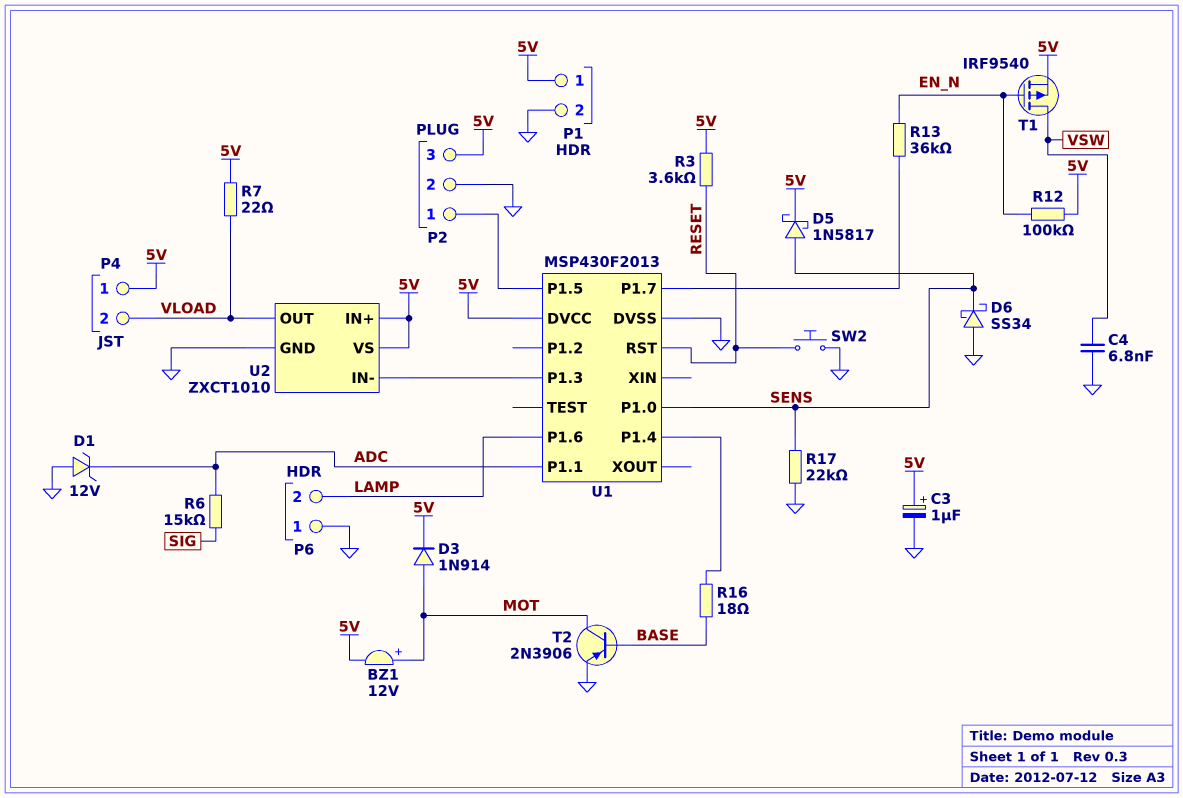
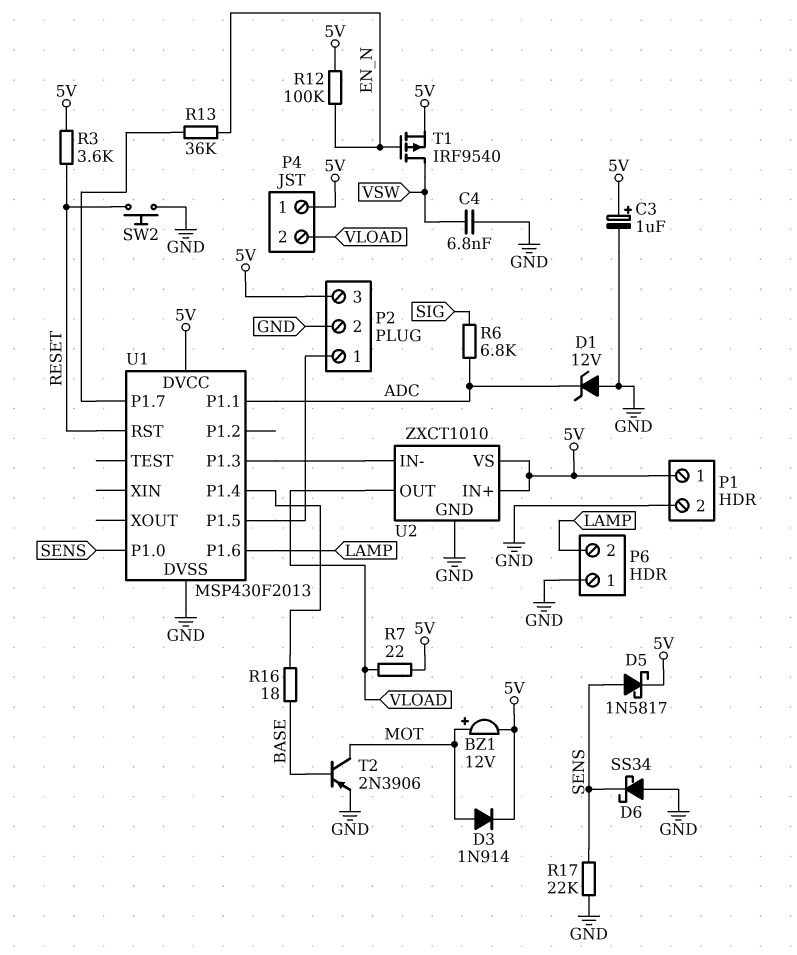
R6: 15k (ADC, SIG) -> 6.8k (ADC, SIG)

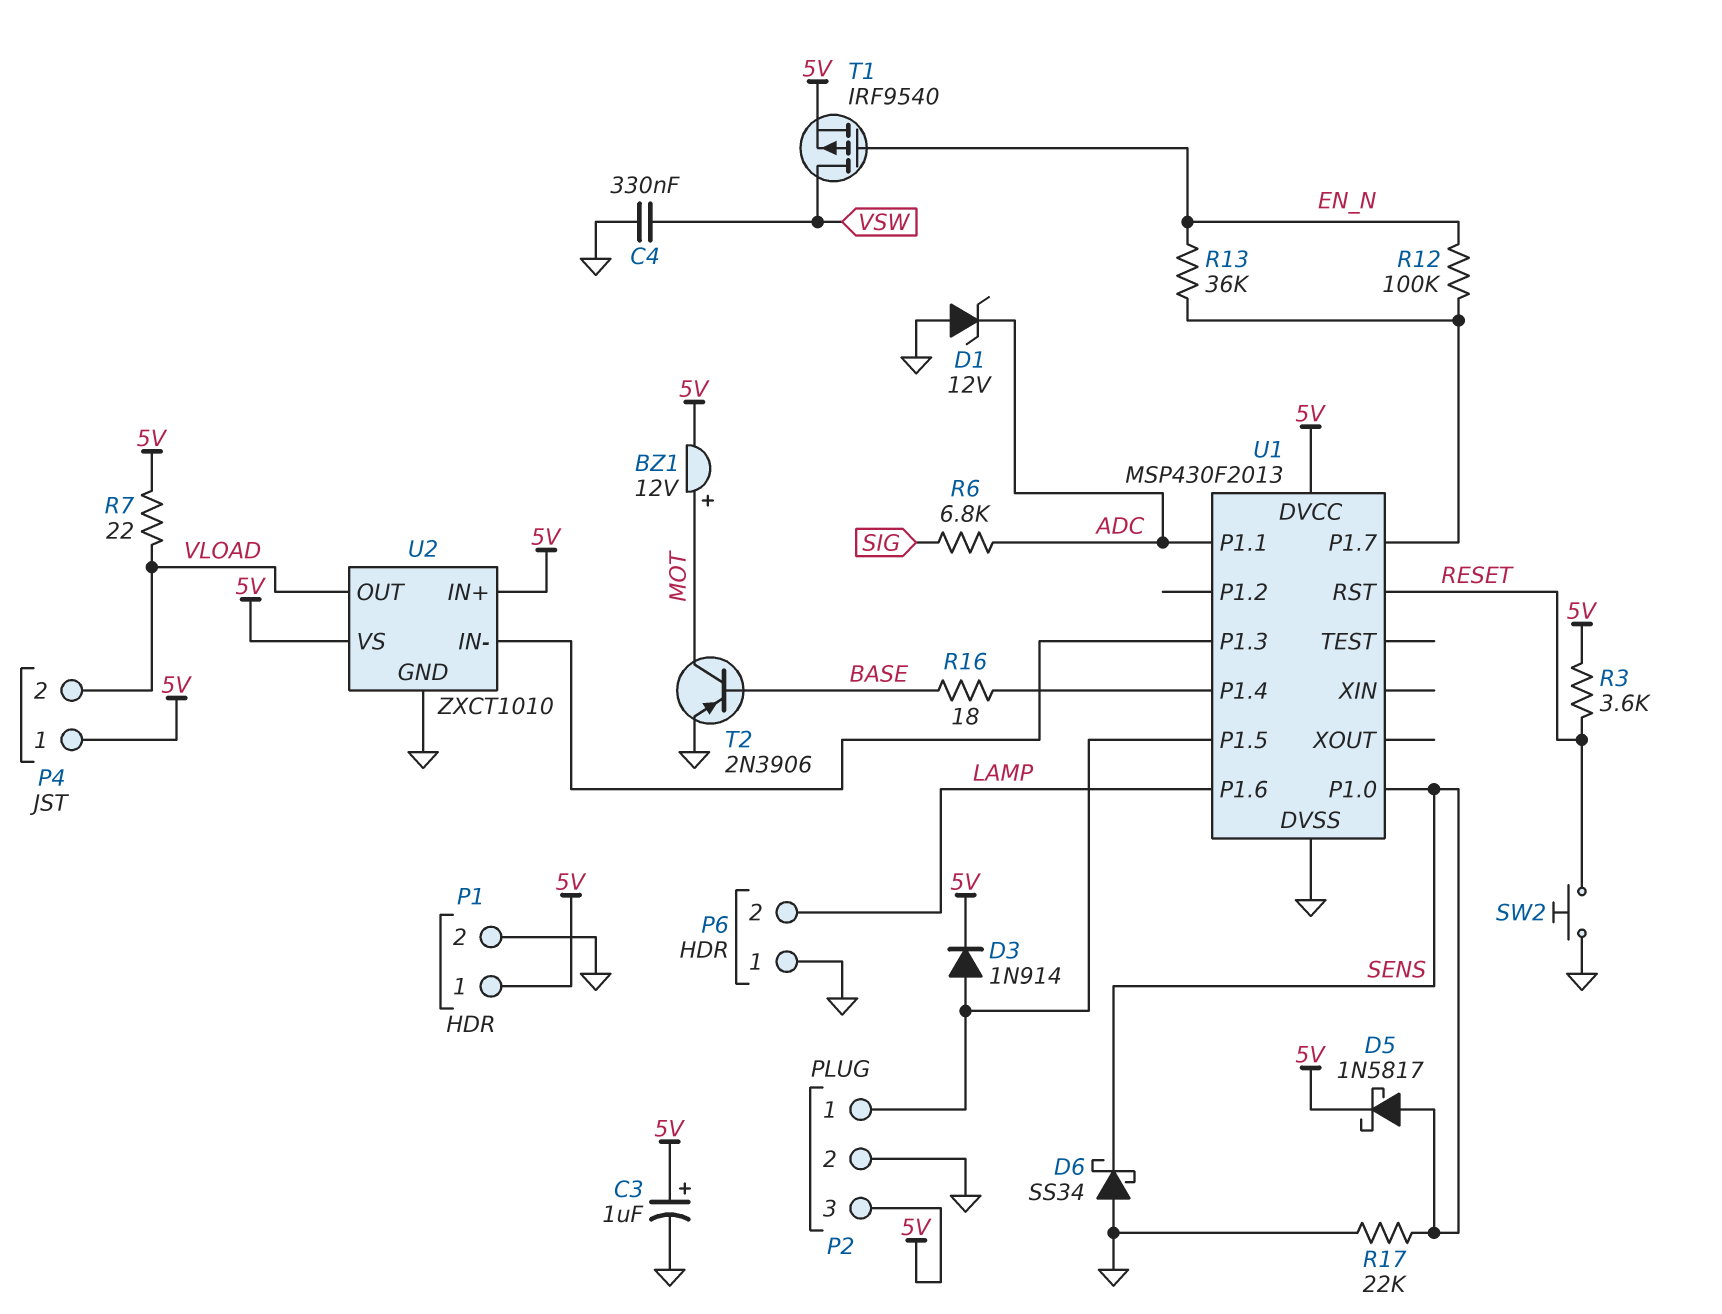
C4: 6.8nF (GND, VSW) -> 330nF (GND, VSW)
D3: diode 1N914 (A MOT, K 5V) -> diode 1N914 (A P2/1, K 5V)
R12: 100k (5V, EN_N) -> 100k (EN_N, U1/P1.7)

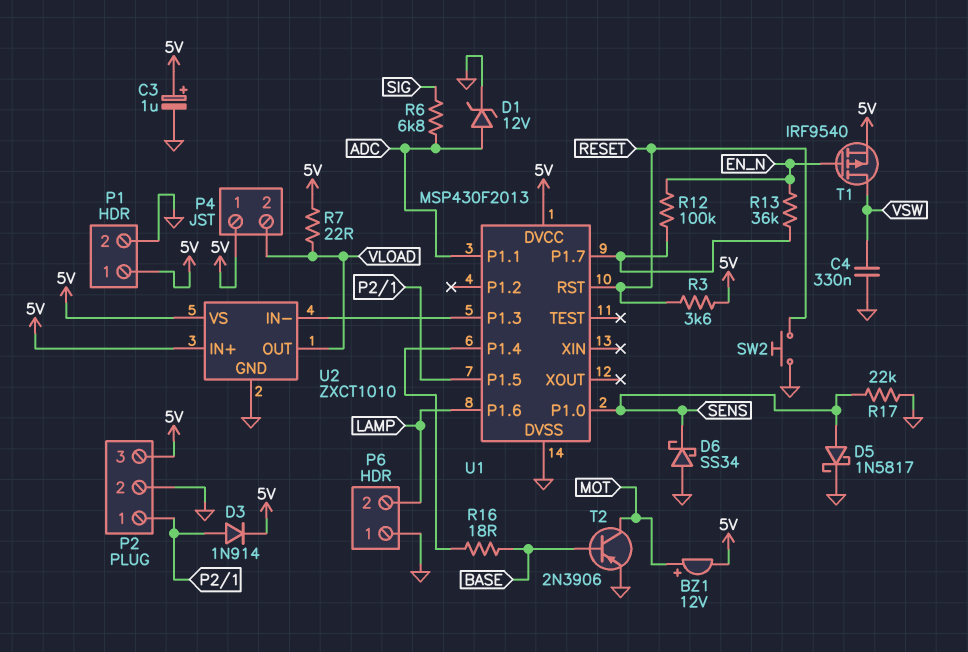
D1: zener 12V (A GND, K ADC) -> zener 12V (A ADC, K GND)
D5: schottky 1N5817 (A SENS, K 5V) -> schottky 1N5817 (A SENS, K GND)

